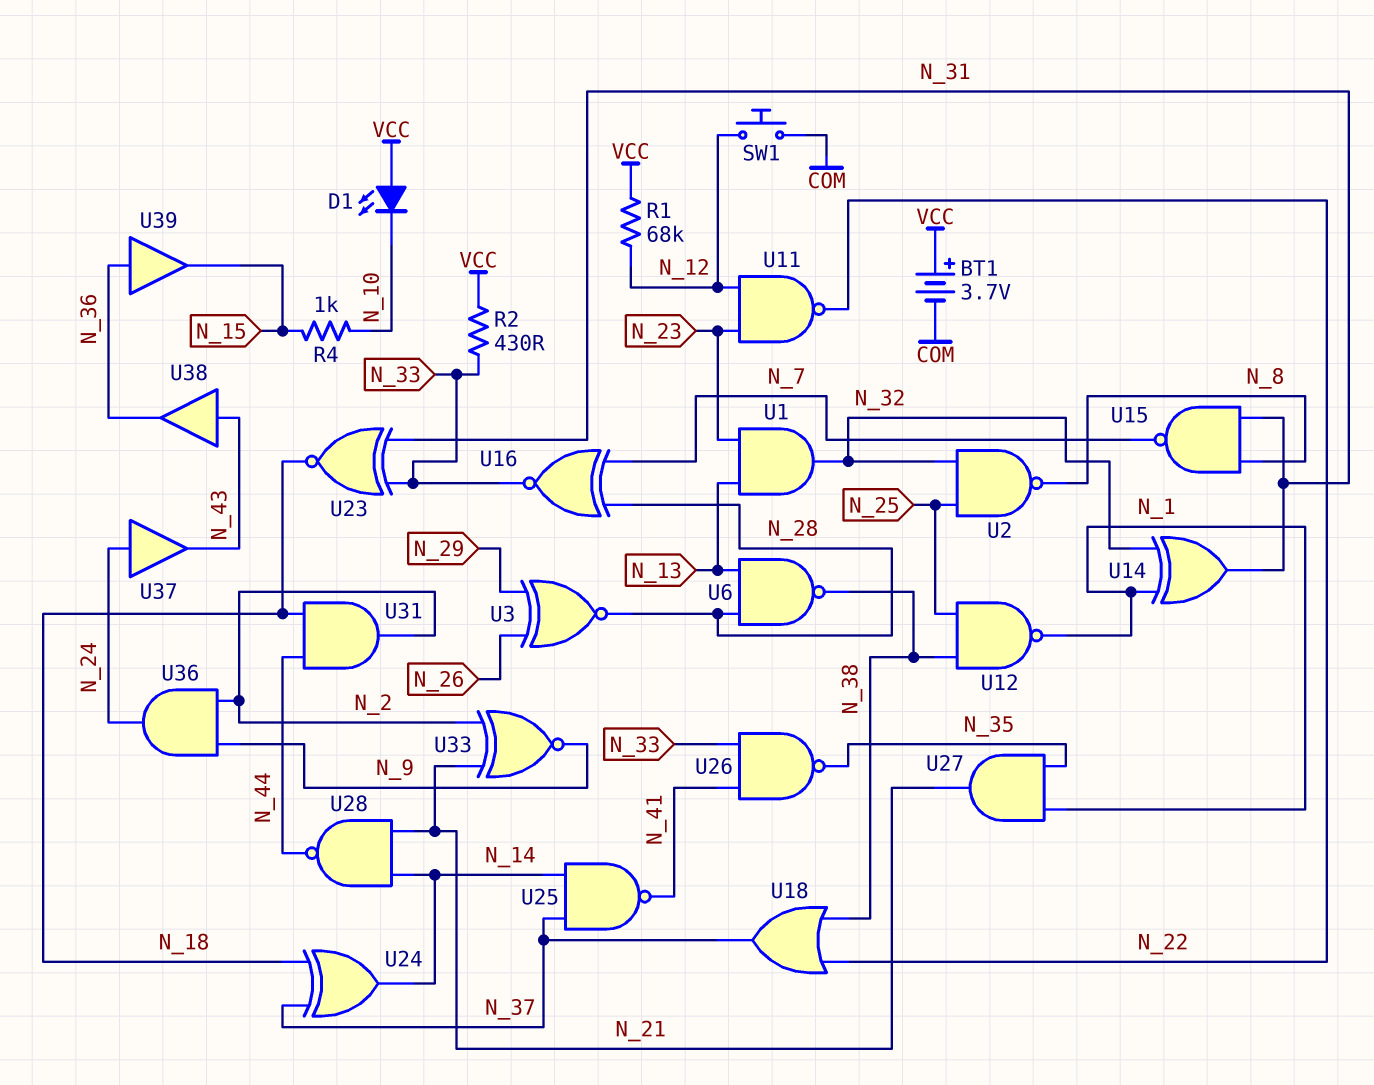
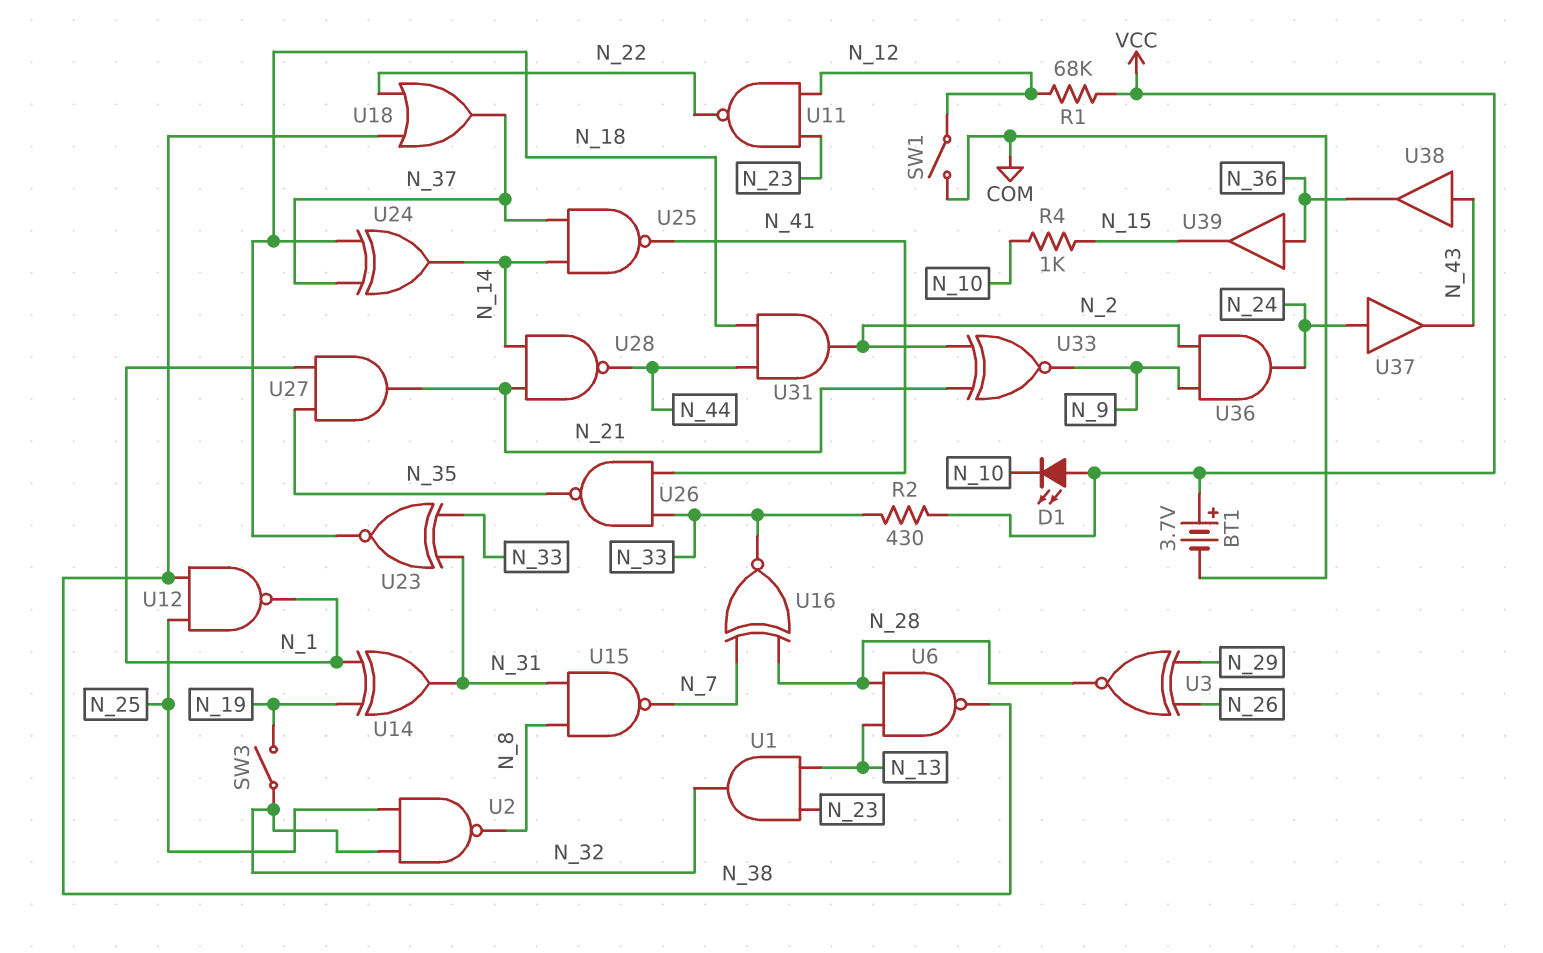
SW1: button (COM, N_12) -> switch (COM, N_12)
SW3: none -> switch (N_19, N_32)
U14: XOR (in N_1, in N_32, out N_31) -> XOR (in N_1, in N_19, out N_31)

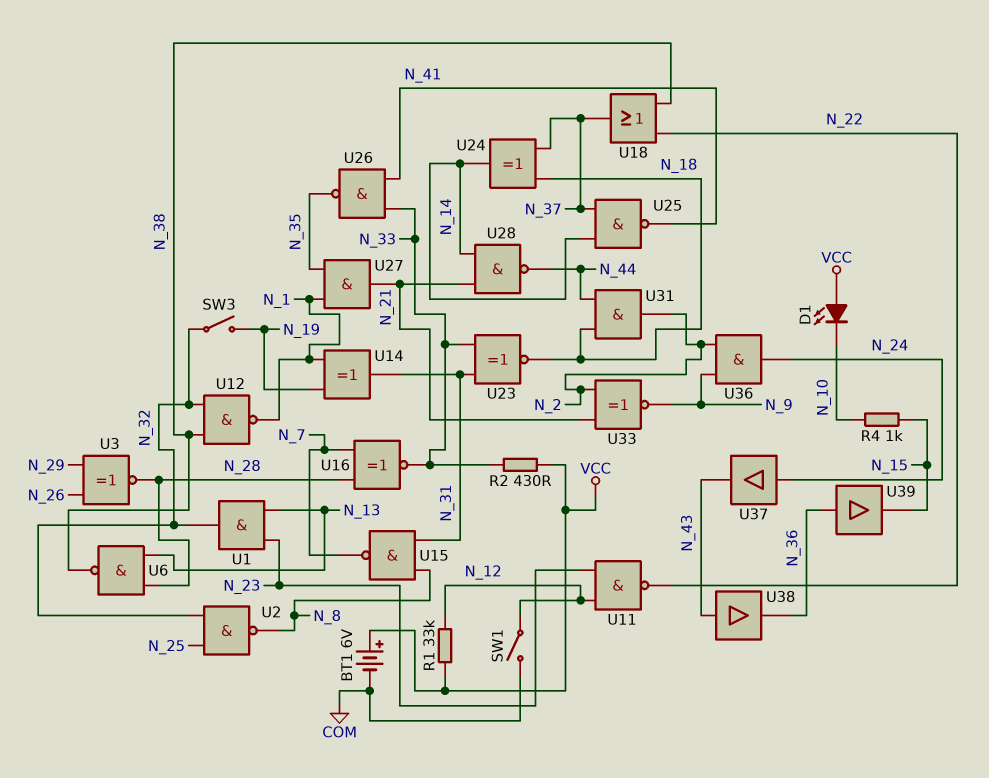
BT1: 3.7V (plus VCC, minus COM) -> 6V (plus VCC, minus COM)
R1: 68k (N_12, VCC) -> 33k (N_12, VCC)
U12: NAND (in N_25, in N_38, out N_1) -> NAND (in N_32, in N_38, out N_1)

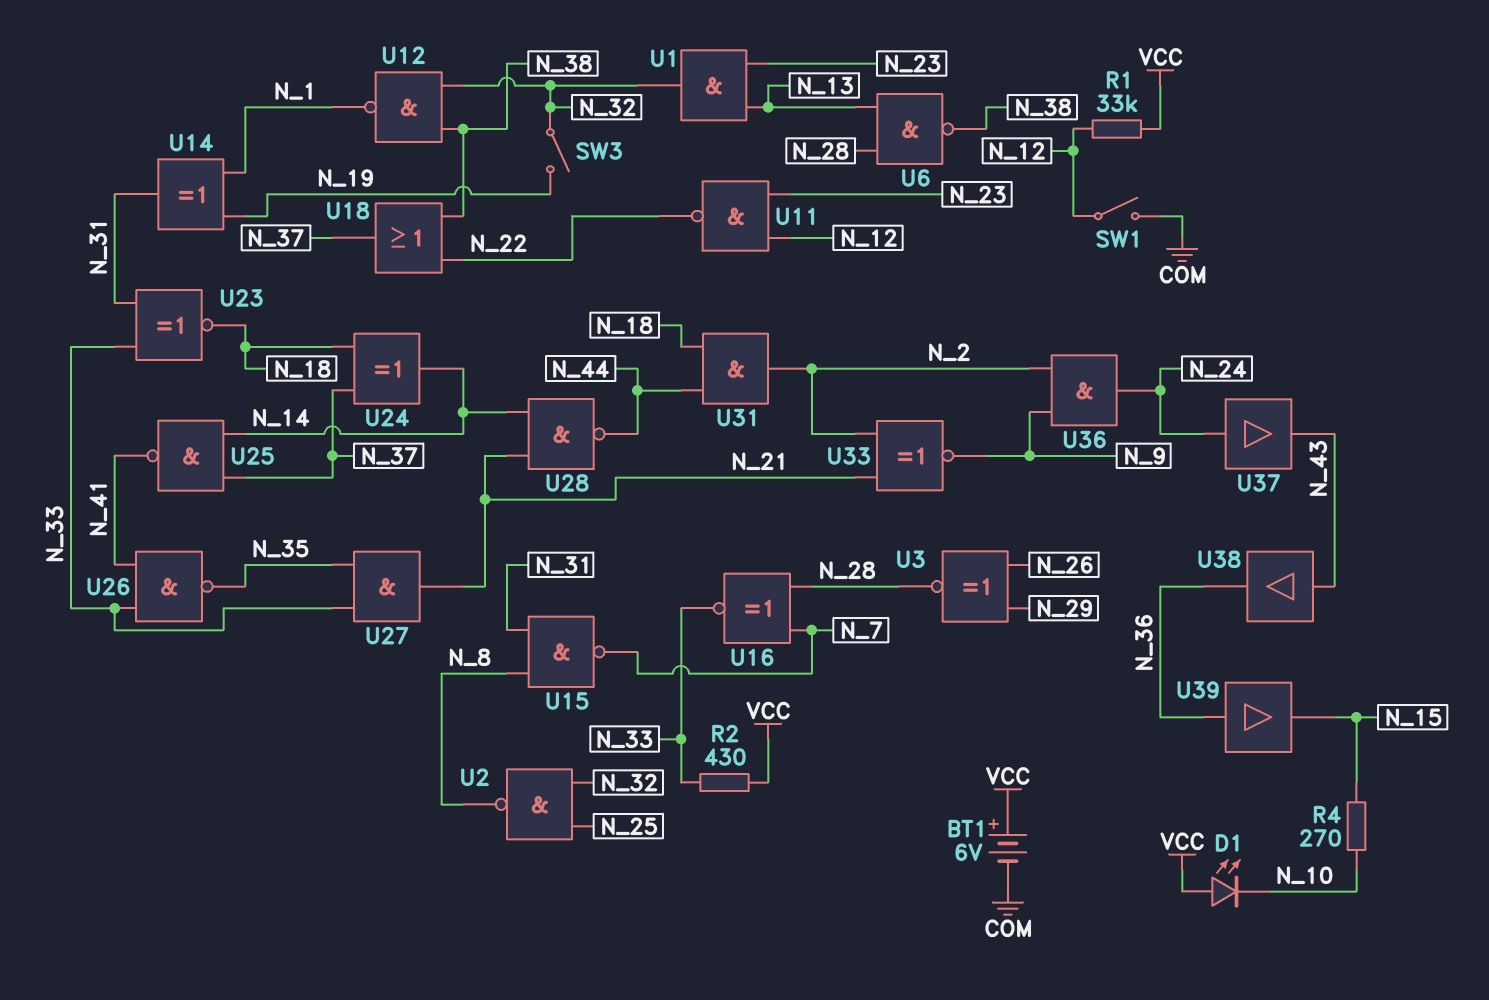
R4: 1k (N_10, N_15) -> 270 (N_10, N_15)
U27: AND (in N_1, in N_35, out N_21) -> AND (in N_33, in N_35, out N_21)

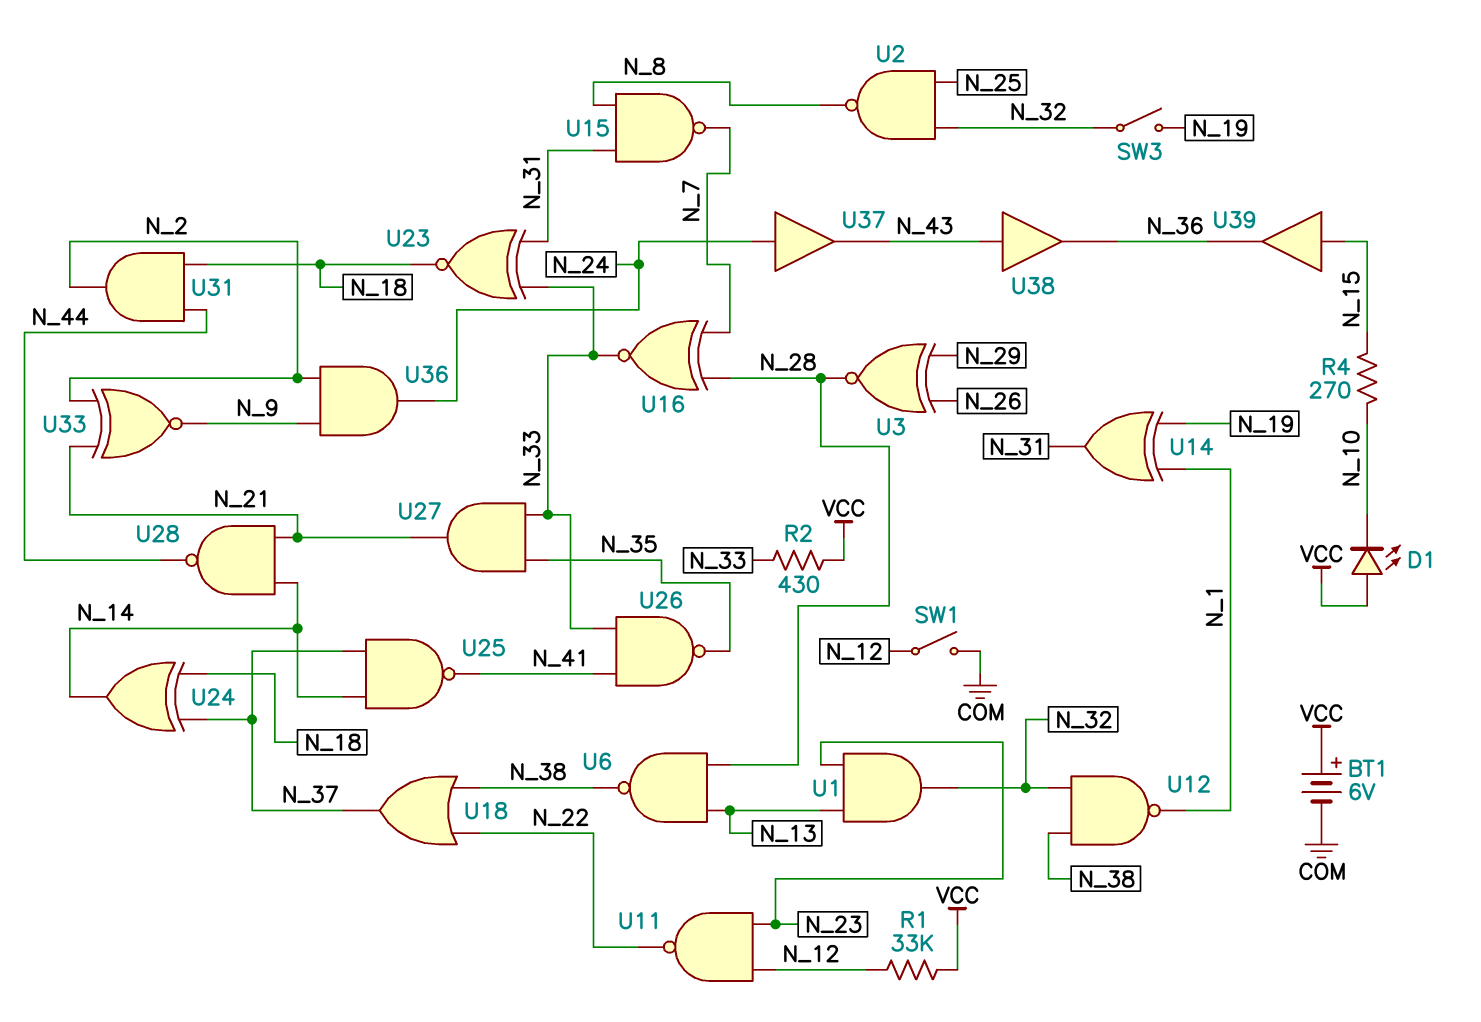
U39: buffer (in N_36, out N_15) -> buffer (in N_15, out N_36)

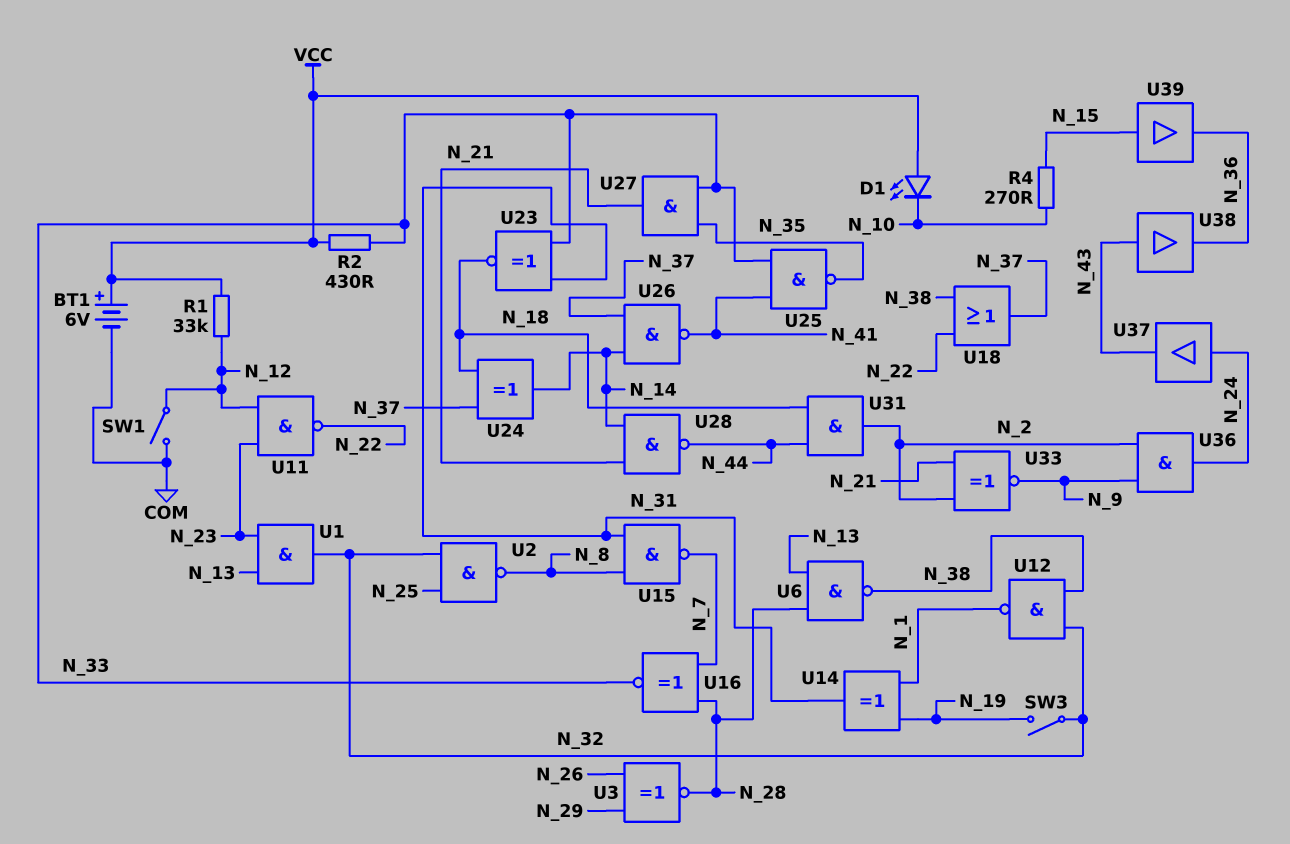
U25: NAND (in N_14, in N_37, out N_41) -> NAND (in N_33, in N_41, out N_35)
U26: NAND (in N_33, in N_41, out N_35) -> NAND (in N_14, in N_37, out N_41)

